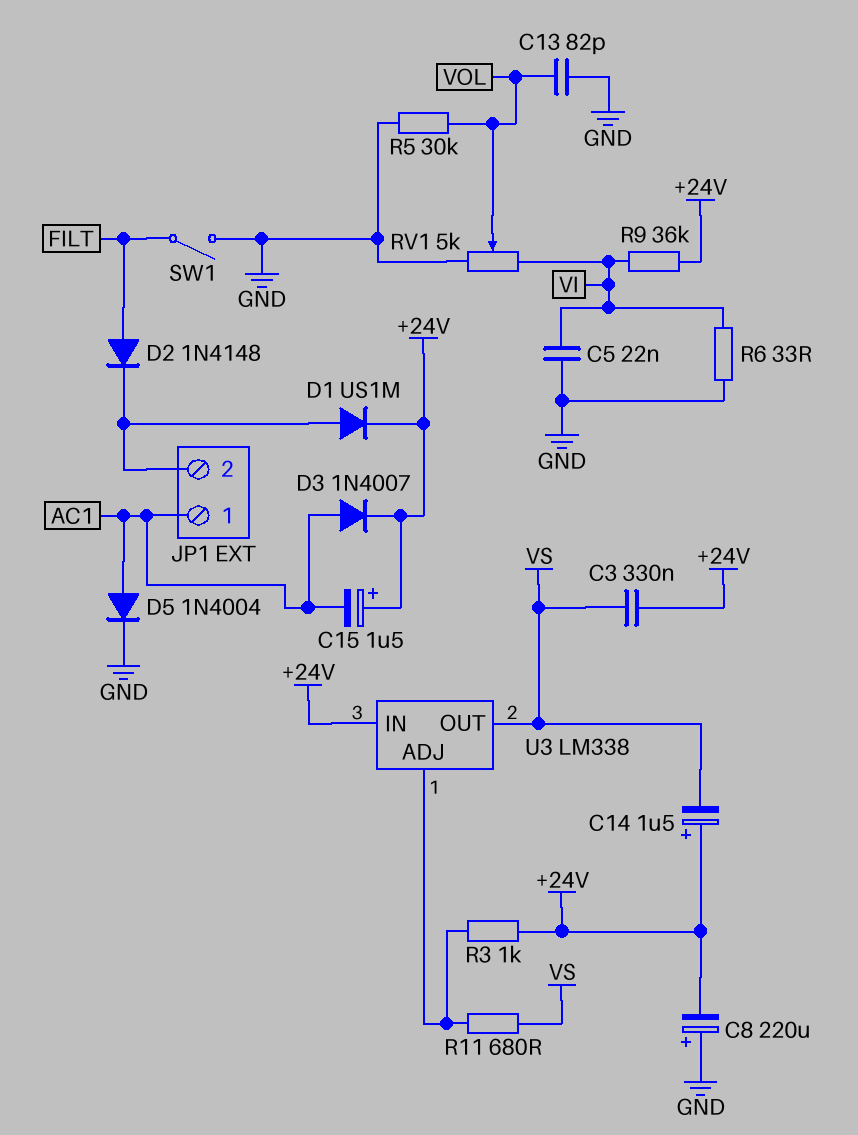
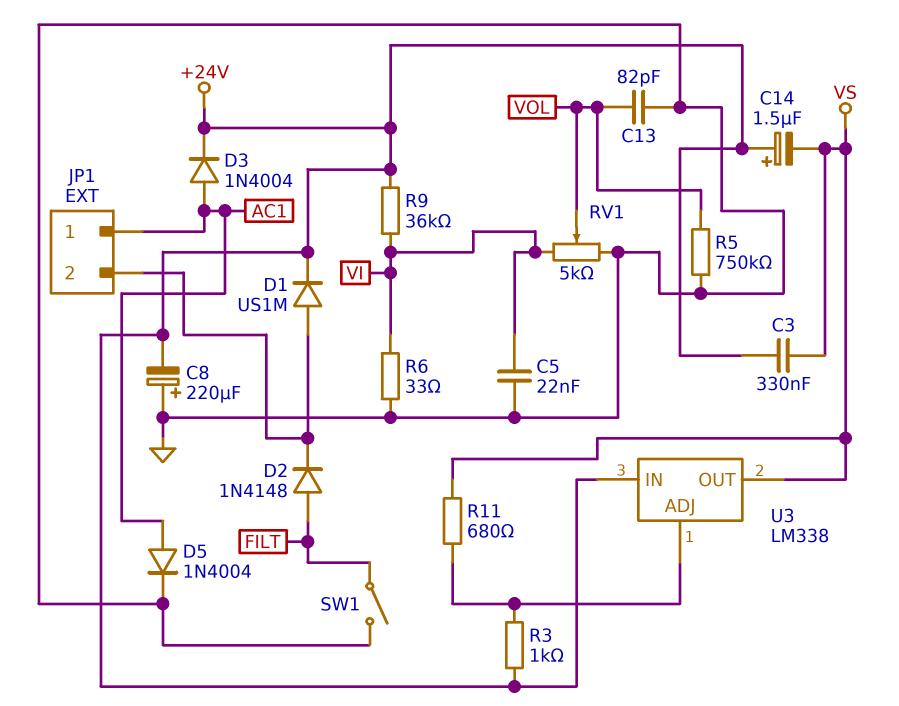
C15: 1.5uF (plus +24V, minus AC1) -> none
D3: diode 1N4007 (A AC1, K +24V) -> diode 1N4004 (A AC1, K +24V)
R5: 30k (GND, VOL) -> 750k (GND, VOL)

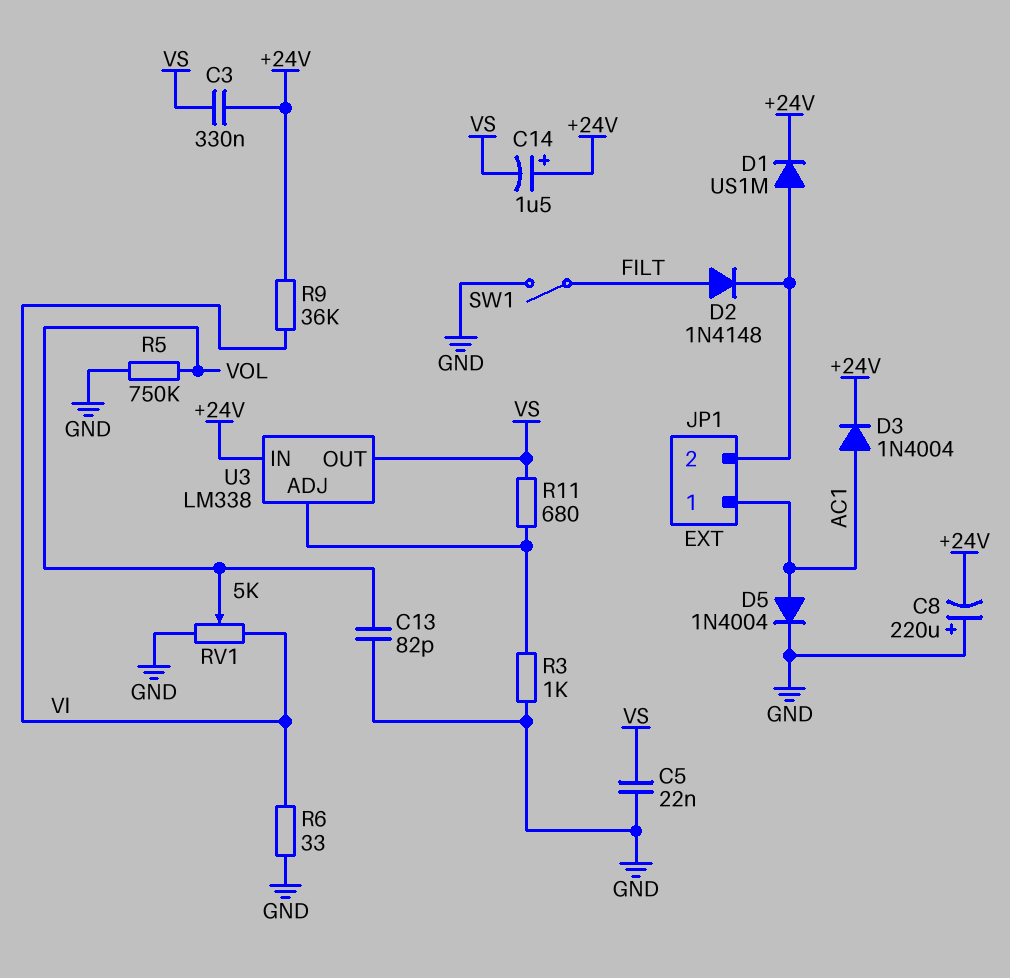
C5: 22nF (GND, VI) -> 22nF (GND, VS)
R3: 1k (+24V, U3/ADJ) -> 1k (GND, U3/ADJ)

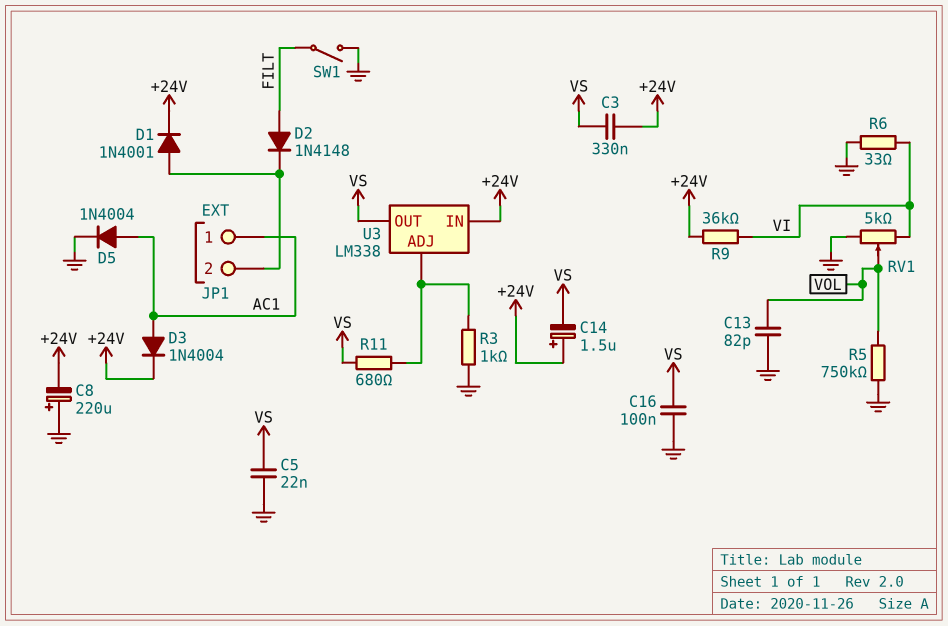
C16: none -> 100nF (GND, VS)
D1: diode US1M (A JP1/2, K +24V) -> diode 1N4001 (A JP1/2, K +24V)

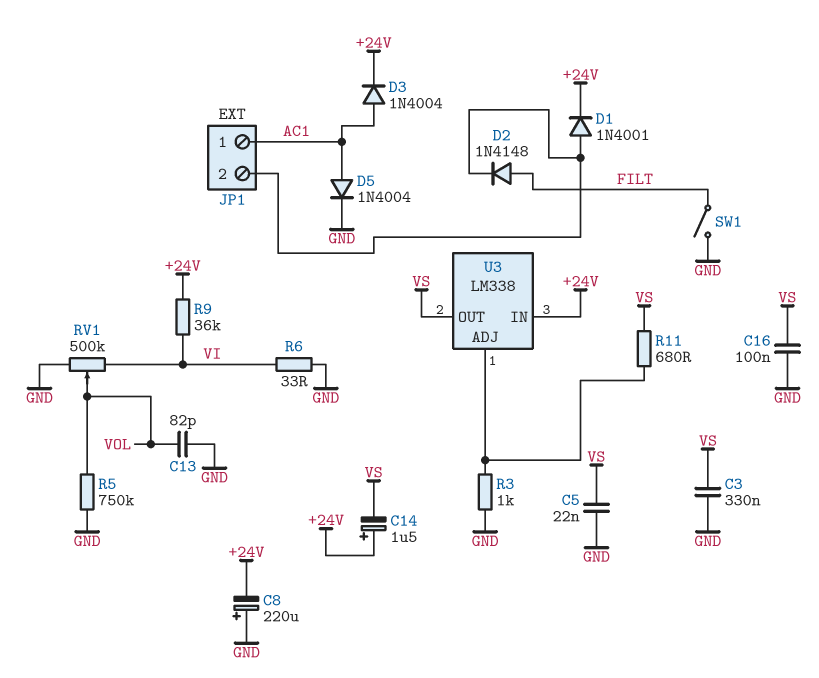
C3: 330nF (+24V, VS) -> 330nF (GND, VS)
RV1: 5k (GND, VI, wiper VOL) -> 500k (GND, VI, wiper VOL)

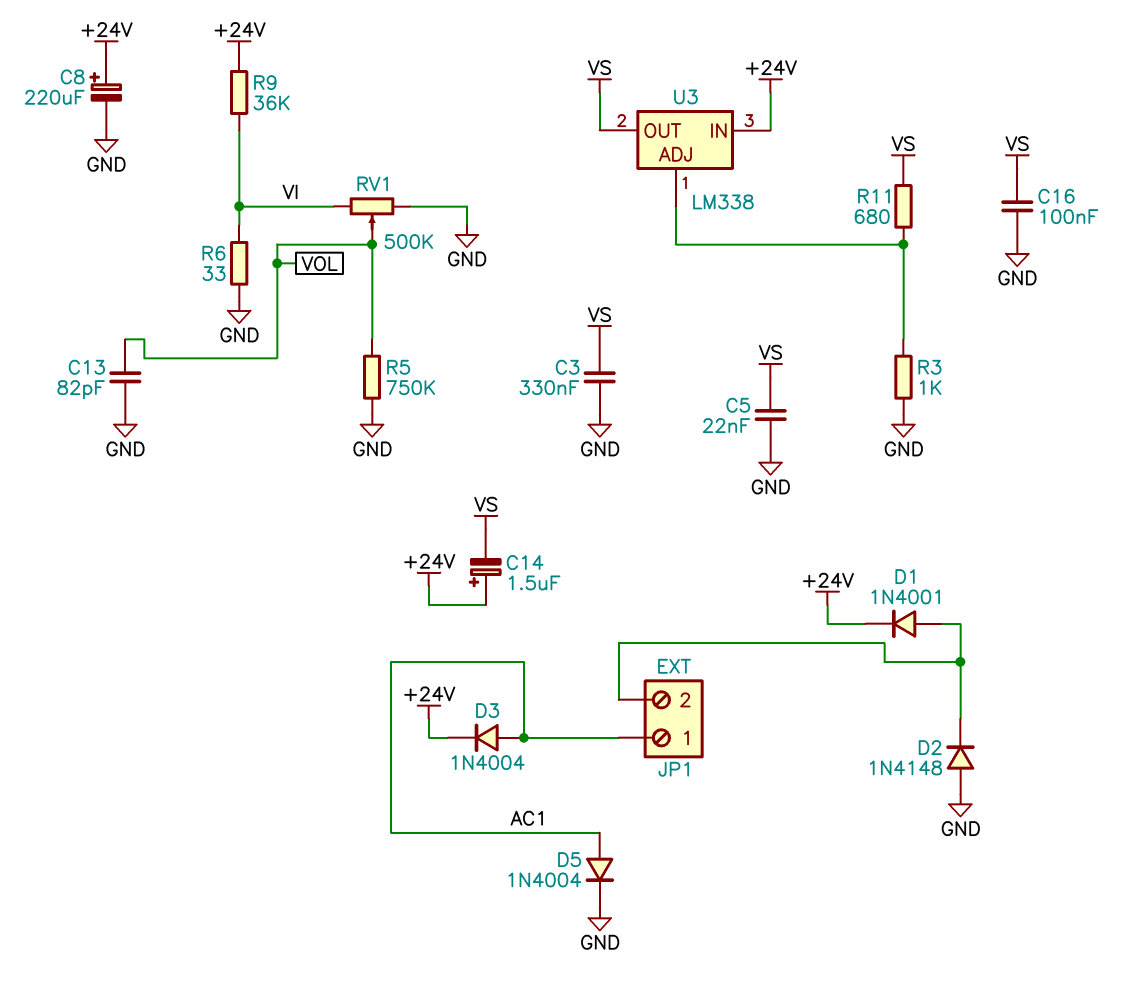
C8: 220uF (plus GND, minus +24V) -> 220uF (plus +24V, minus GND)
D2: diode 1N4148 (A FILT, K JP1/2) -> diode 1N4148 (A GND, K JP1/2)
SW1: switch (FILT, GND) -> none

